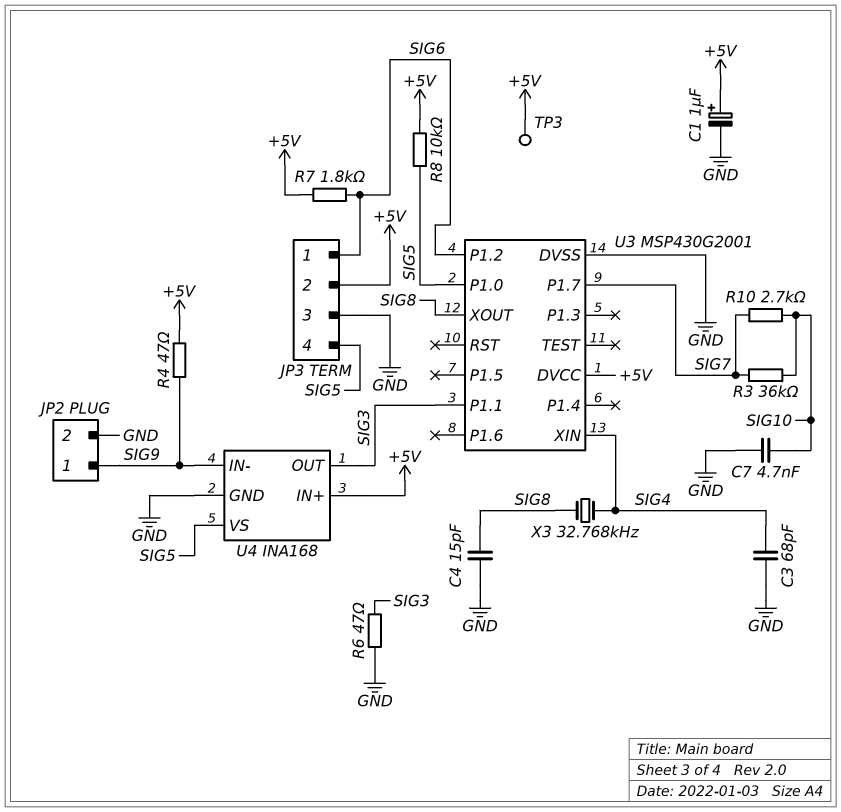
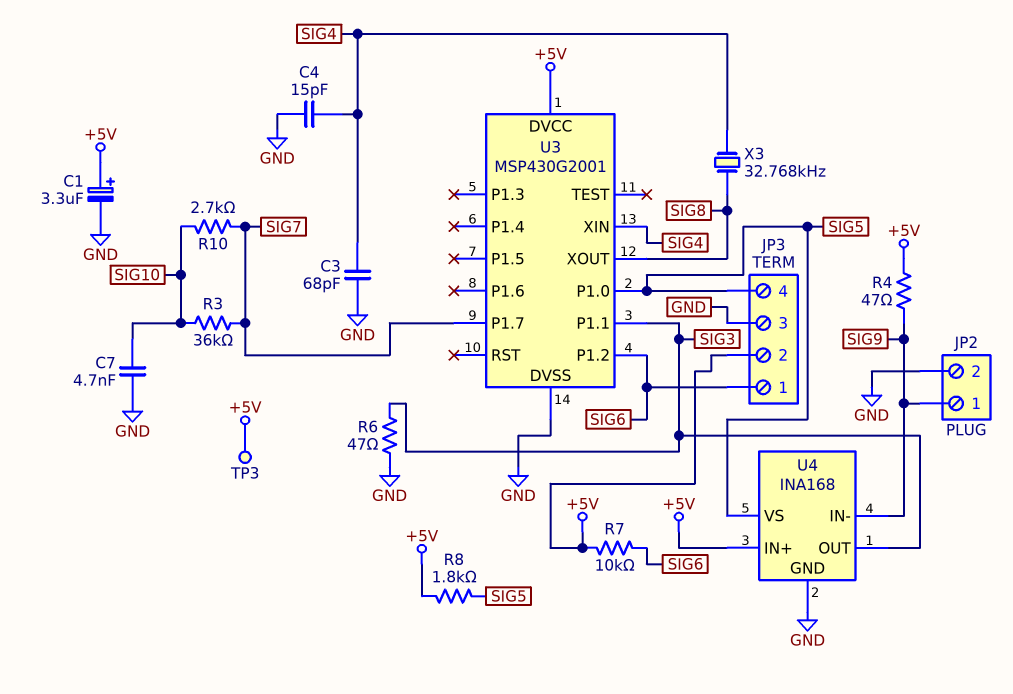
C1: 1uF (plus +5V, minus GND) -> 3.3uF (plus +5V, minus GND)
C4: 15pF (GND, SIG8) -> 15pF (GND, SIG4)
R7: 1.8k (+5V, SIG6) -> 10k (+5V, SIG6)
R8: 10k (+5V, SIG5) -> 1.8k (+5V, SIG5)

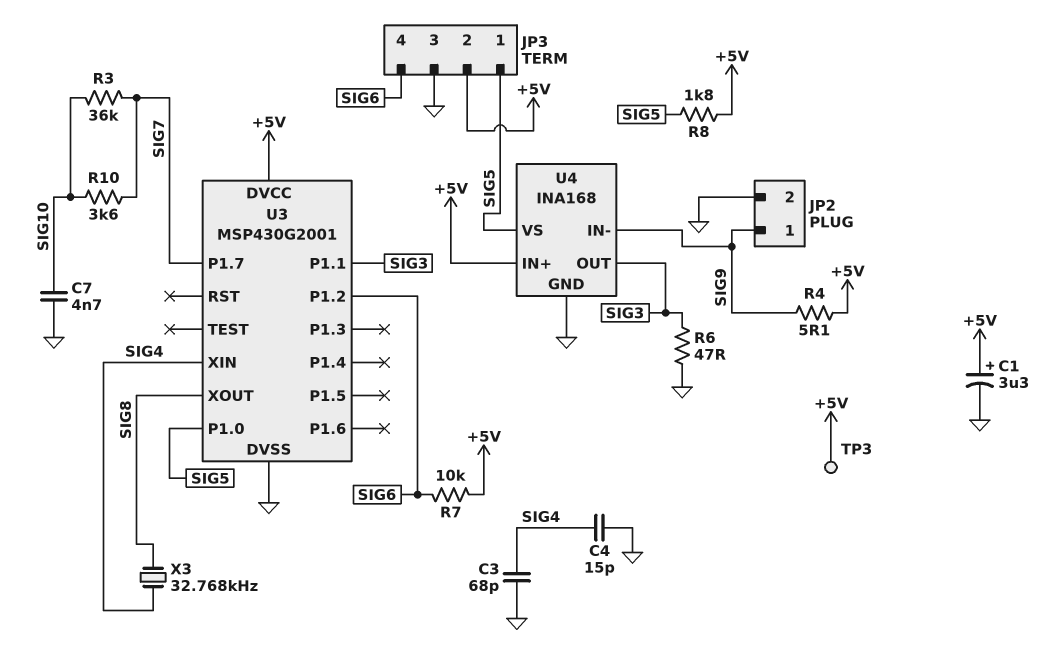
JP3 pin 1: SIG6 -> SIG5
JP3 pin 4: SIG5 -> SIG6
R4: 47 (+5V, SIG9) -> 5.1 (+5V, SIG9)
R10: 2.7k (SIG7, SIG10) -> 3.6k (SIG7, SIG10)

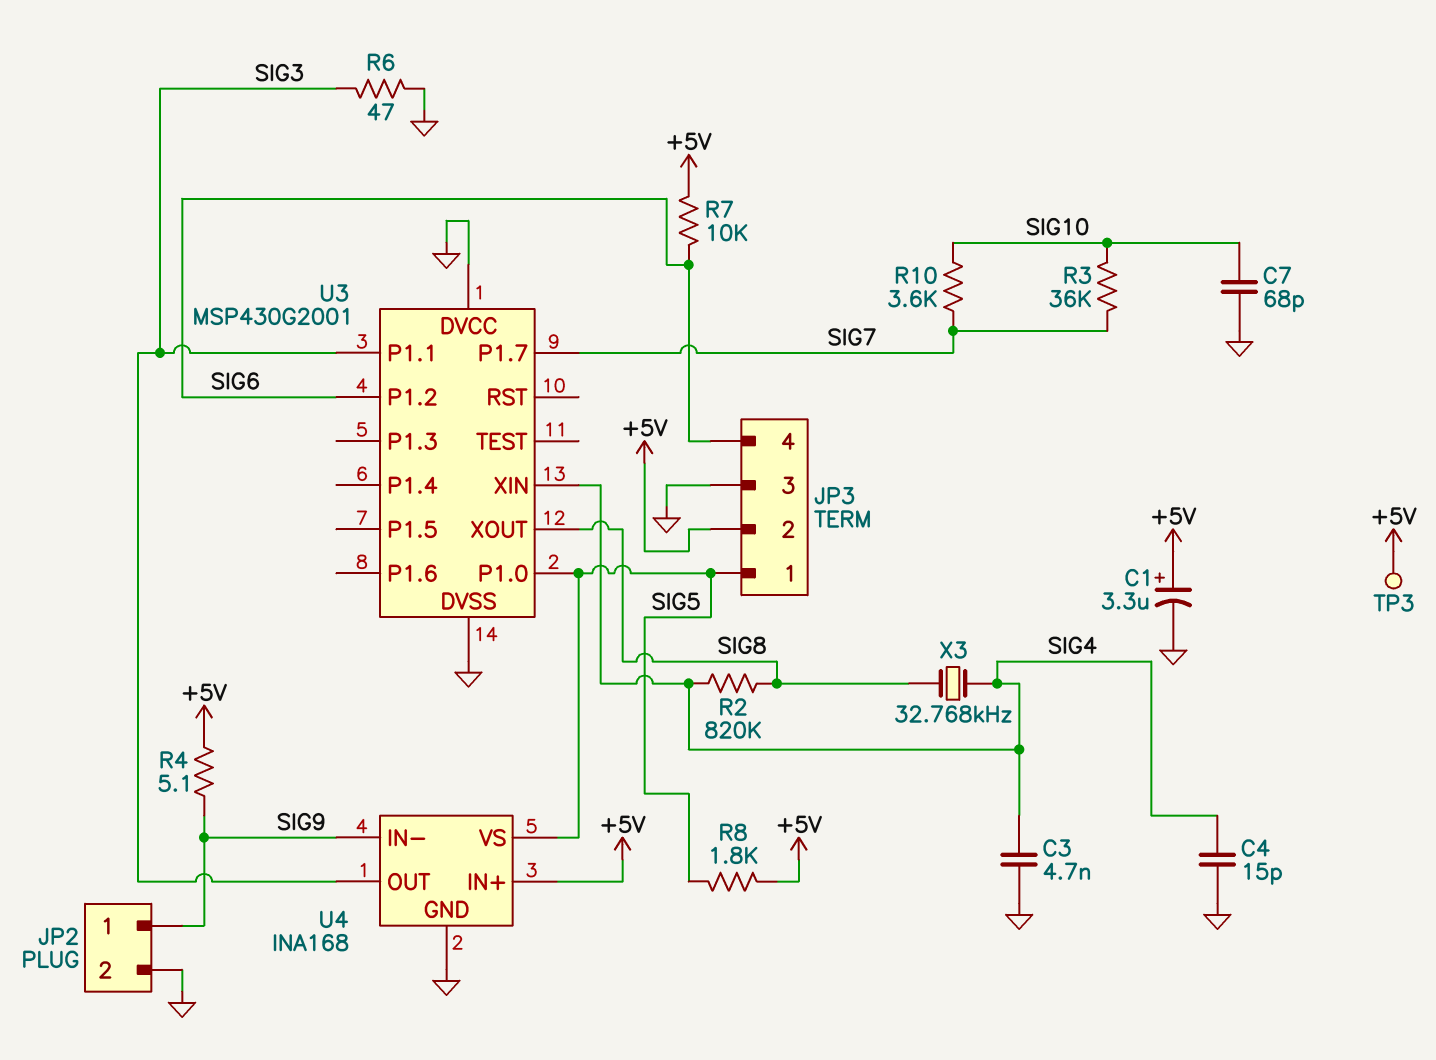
C3: 68pF (GND, SIG4) -> 4.7nF (GND, SIG4)
C7: 4.7nF (GND, SIG10) -> 68pF (GND, SIG10)
R2: none -> 820k (SIG4, SIG8)
U3 pin DVCC: +5V -> GND

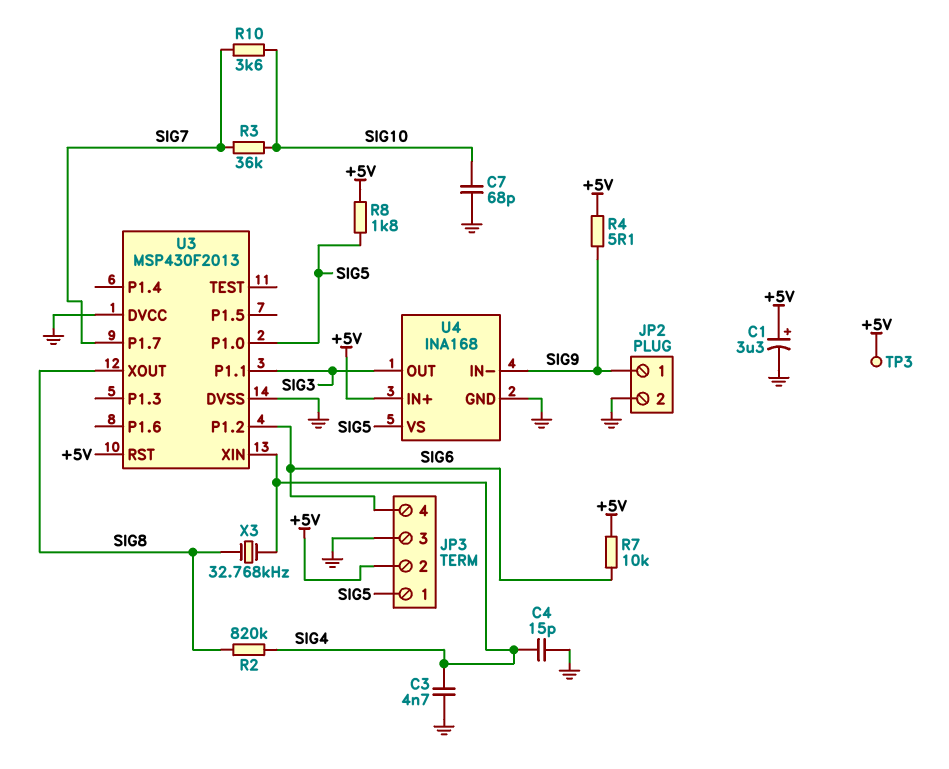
R6: 47 (GND, SIG3) -> none
U3: MSP430G2001 -> MSP430F2013
U3 pin RST: none -> +5V

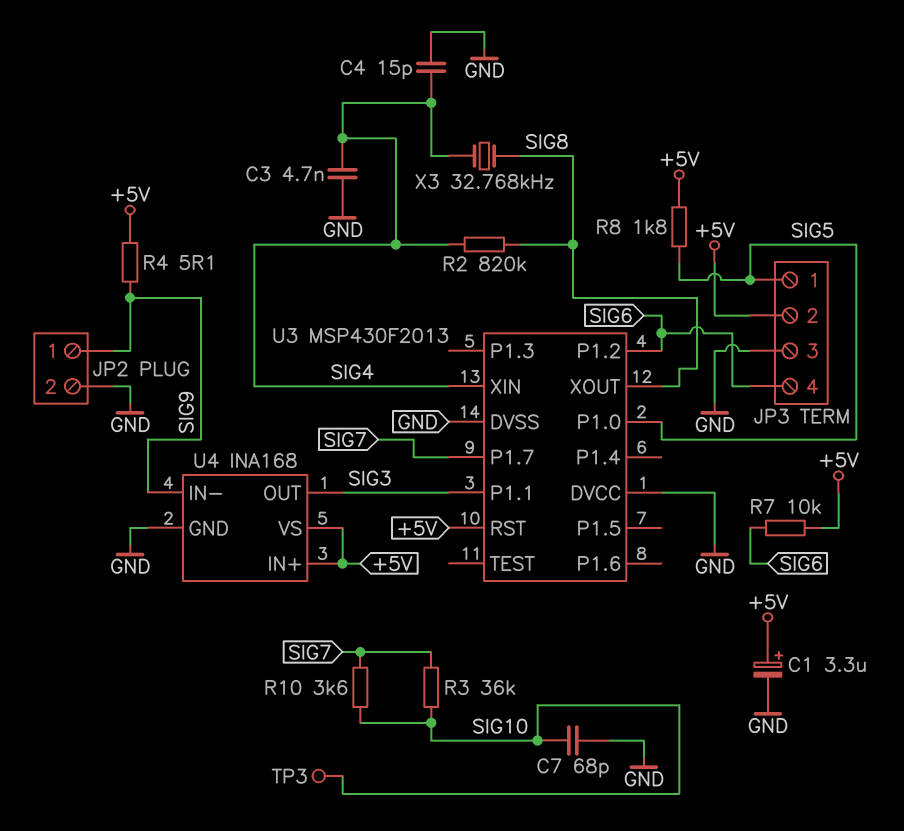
TP3: test point (+5V) -> test point (SIG10)
U4 pin VS: SIG5 -> +5V

